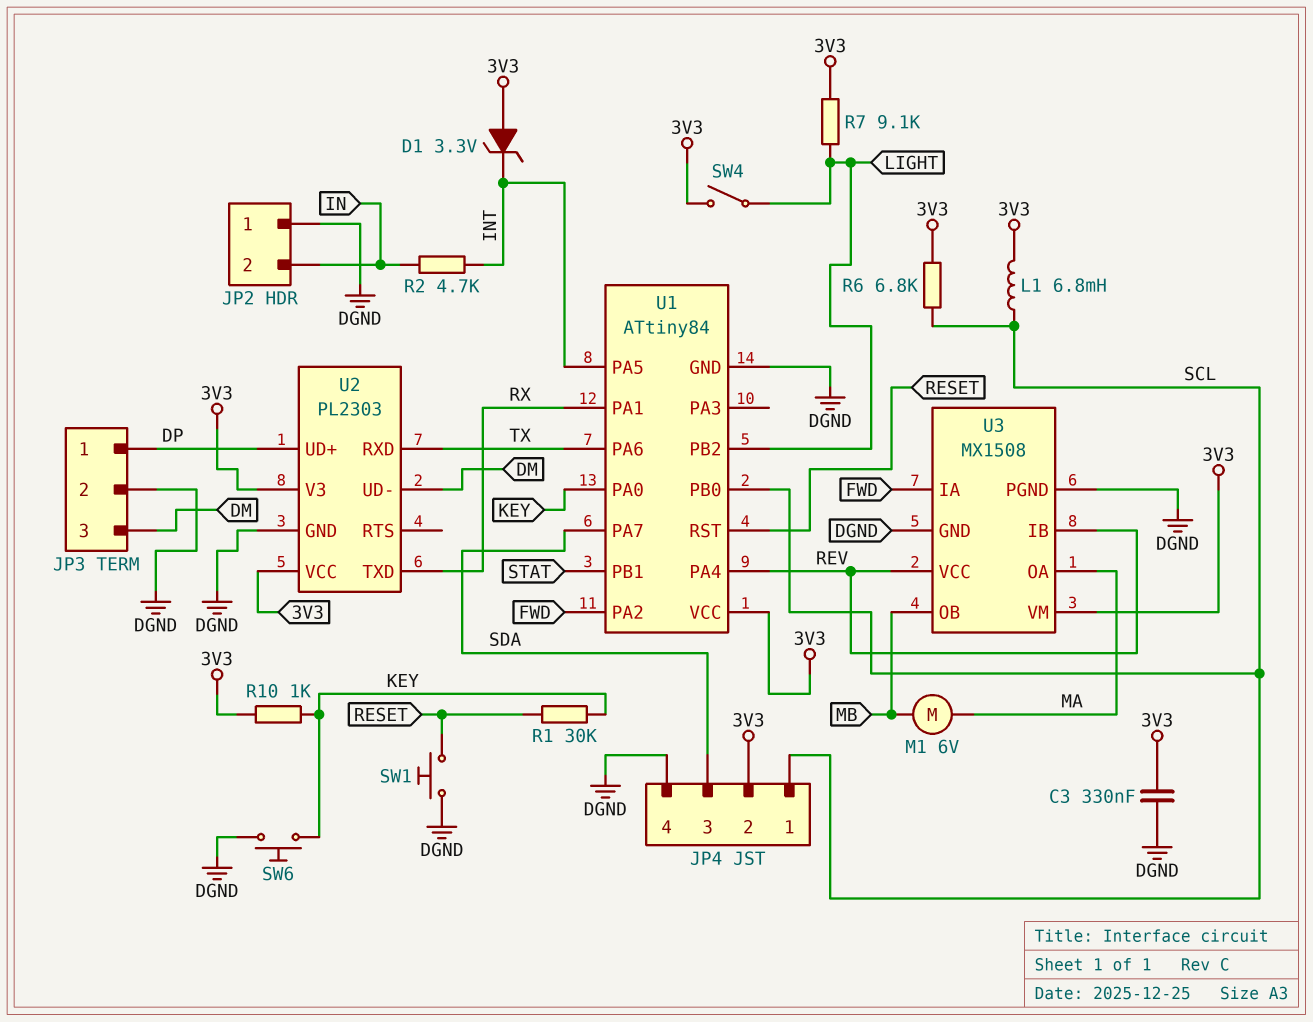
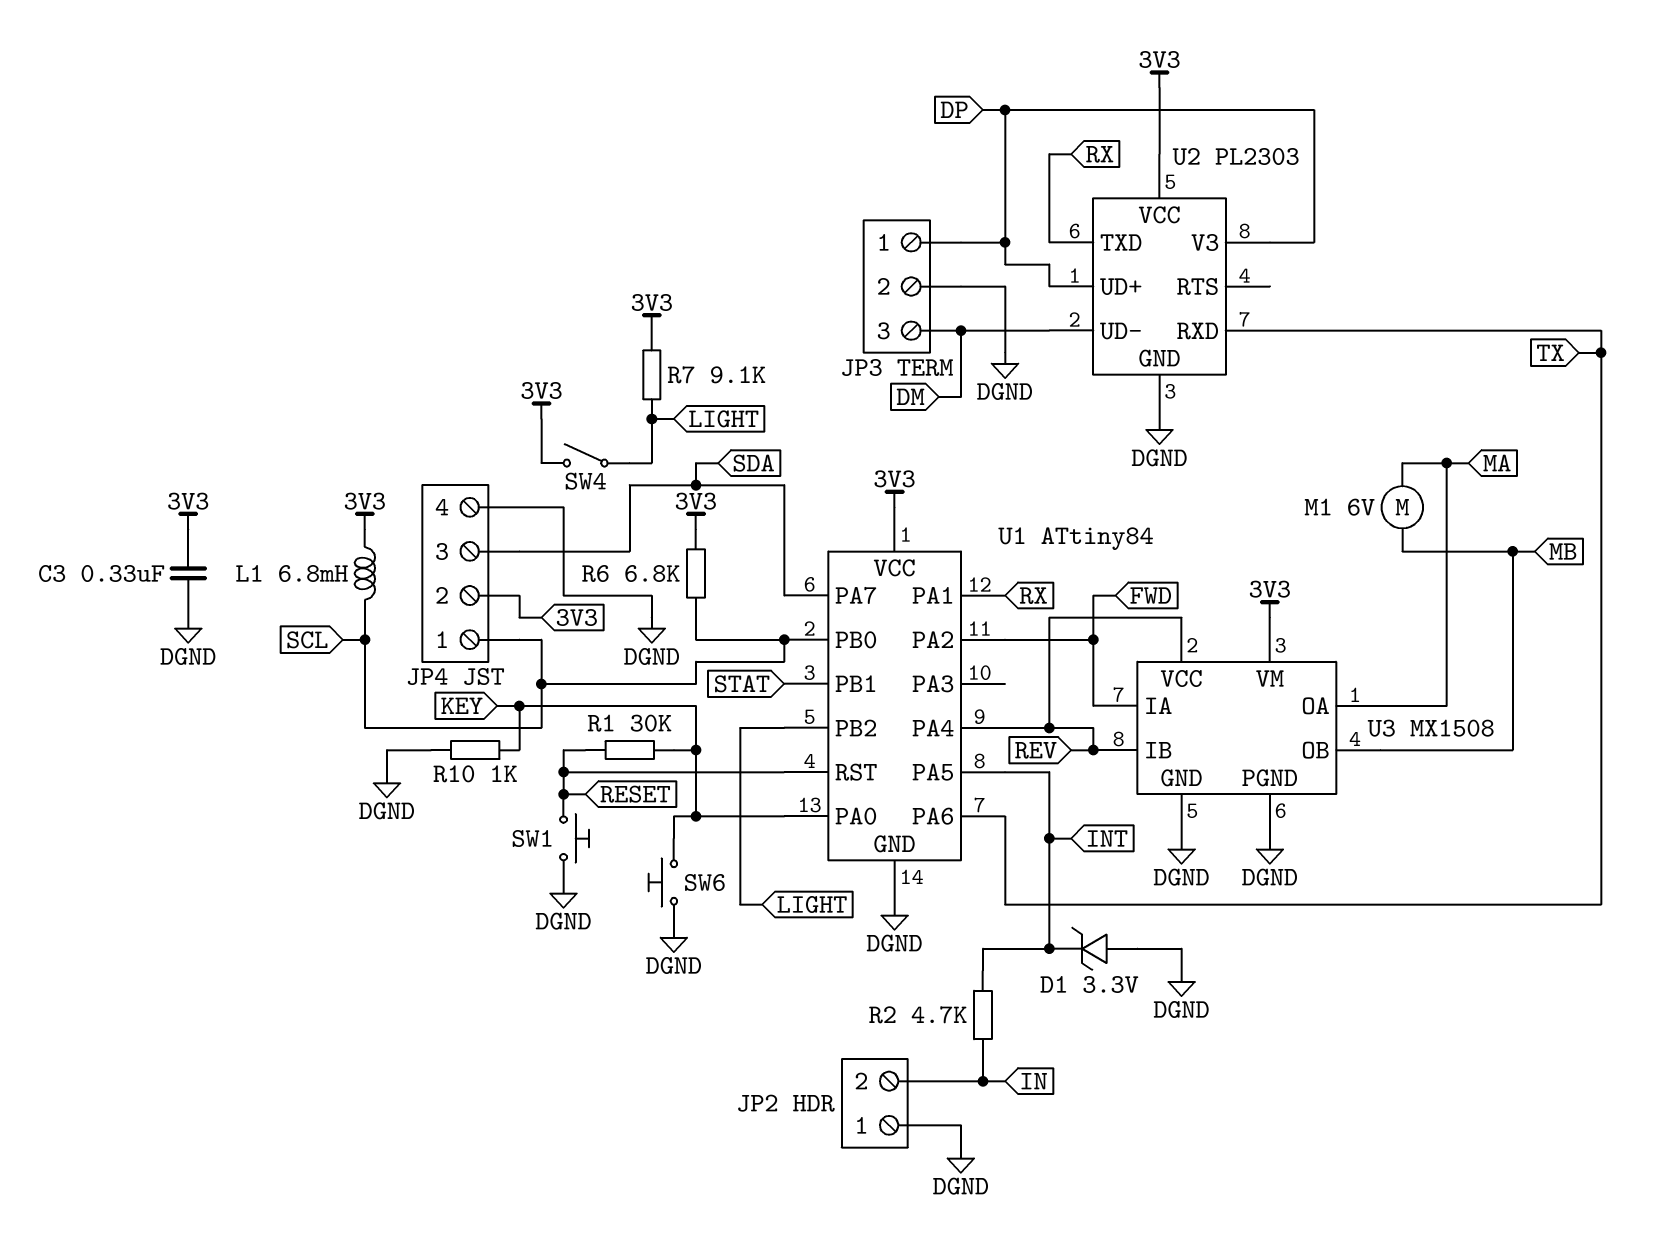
D1: zener 3.3V (A 3V3, K INT) -> zener 3.3V (A DGND, K INT)
R10: 1k (3V3, KEY) -> 1k (DGND, KEY)
U2 pin V3: 3V3 -> DP

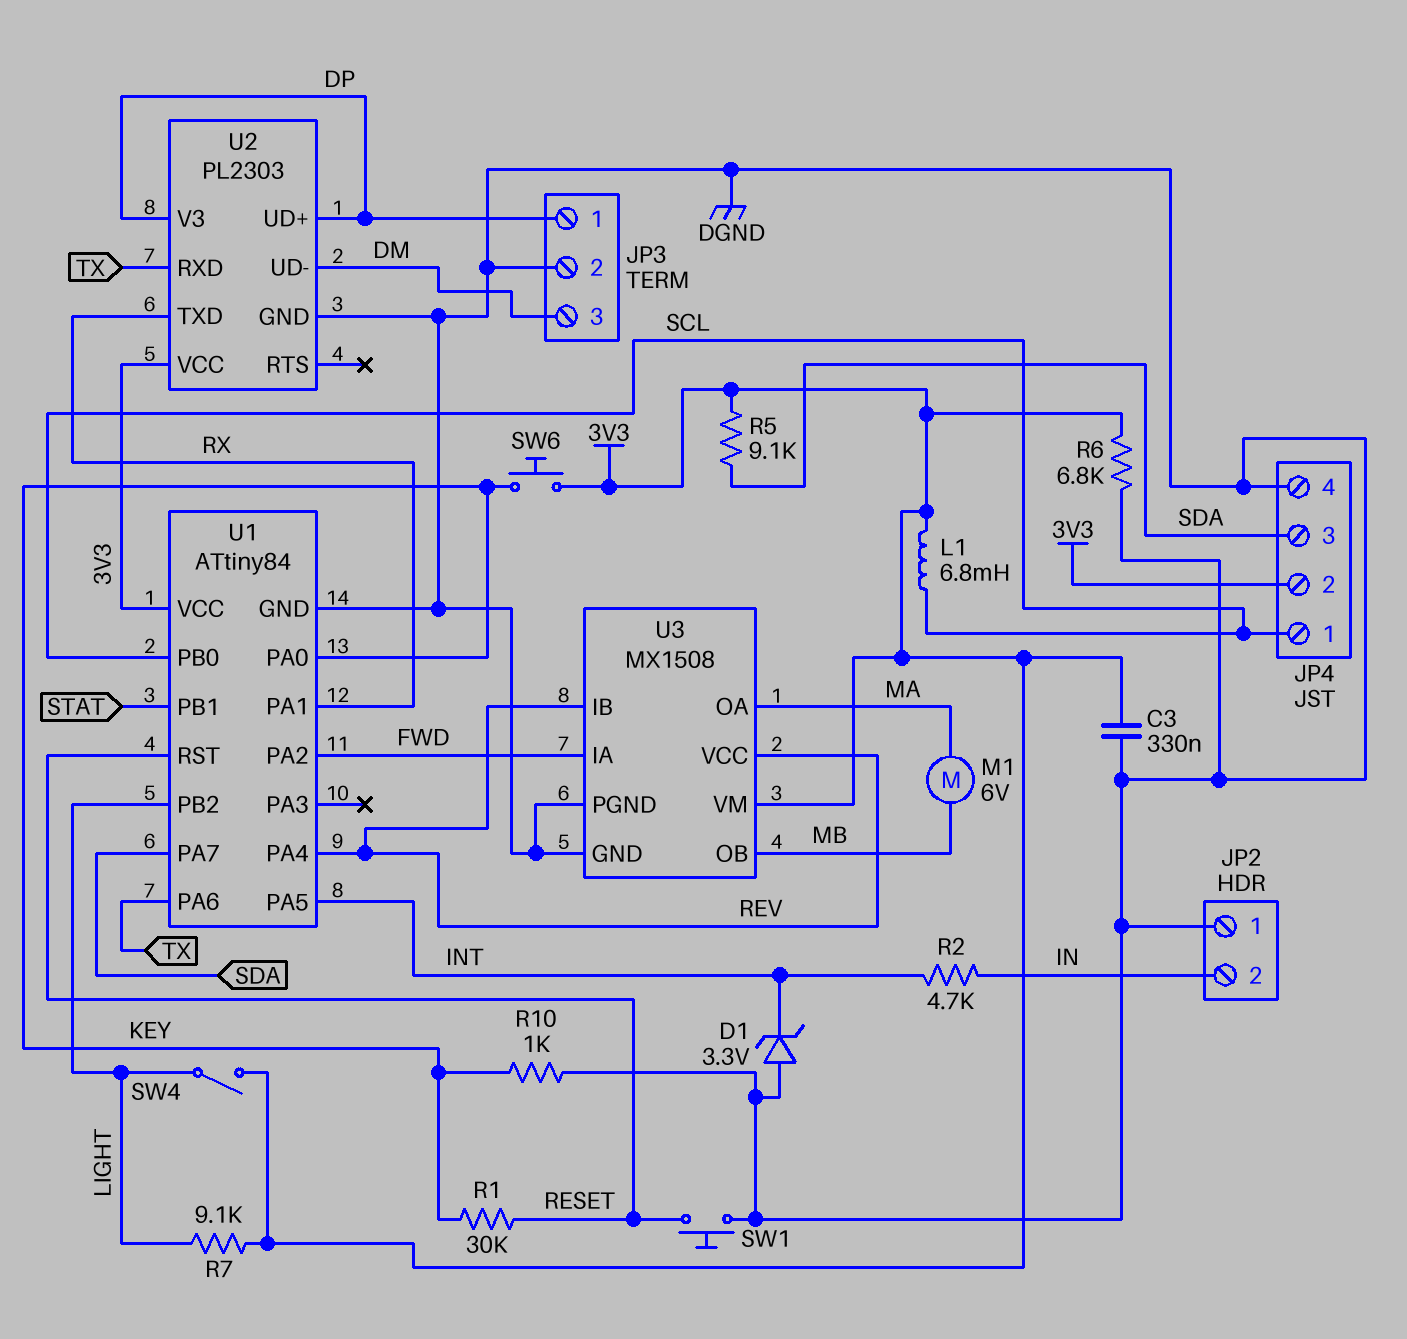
R5: none -> 9.1k (3V3, SDA)
R6: 6.8k (3V3, SCL) -> 6.8k (3V3, DGND)
SW6: button (DGND, KEY) -> button (3V3, KEY)

